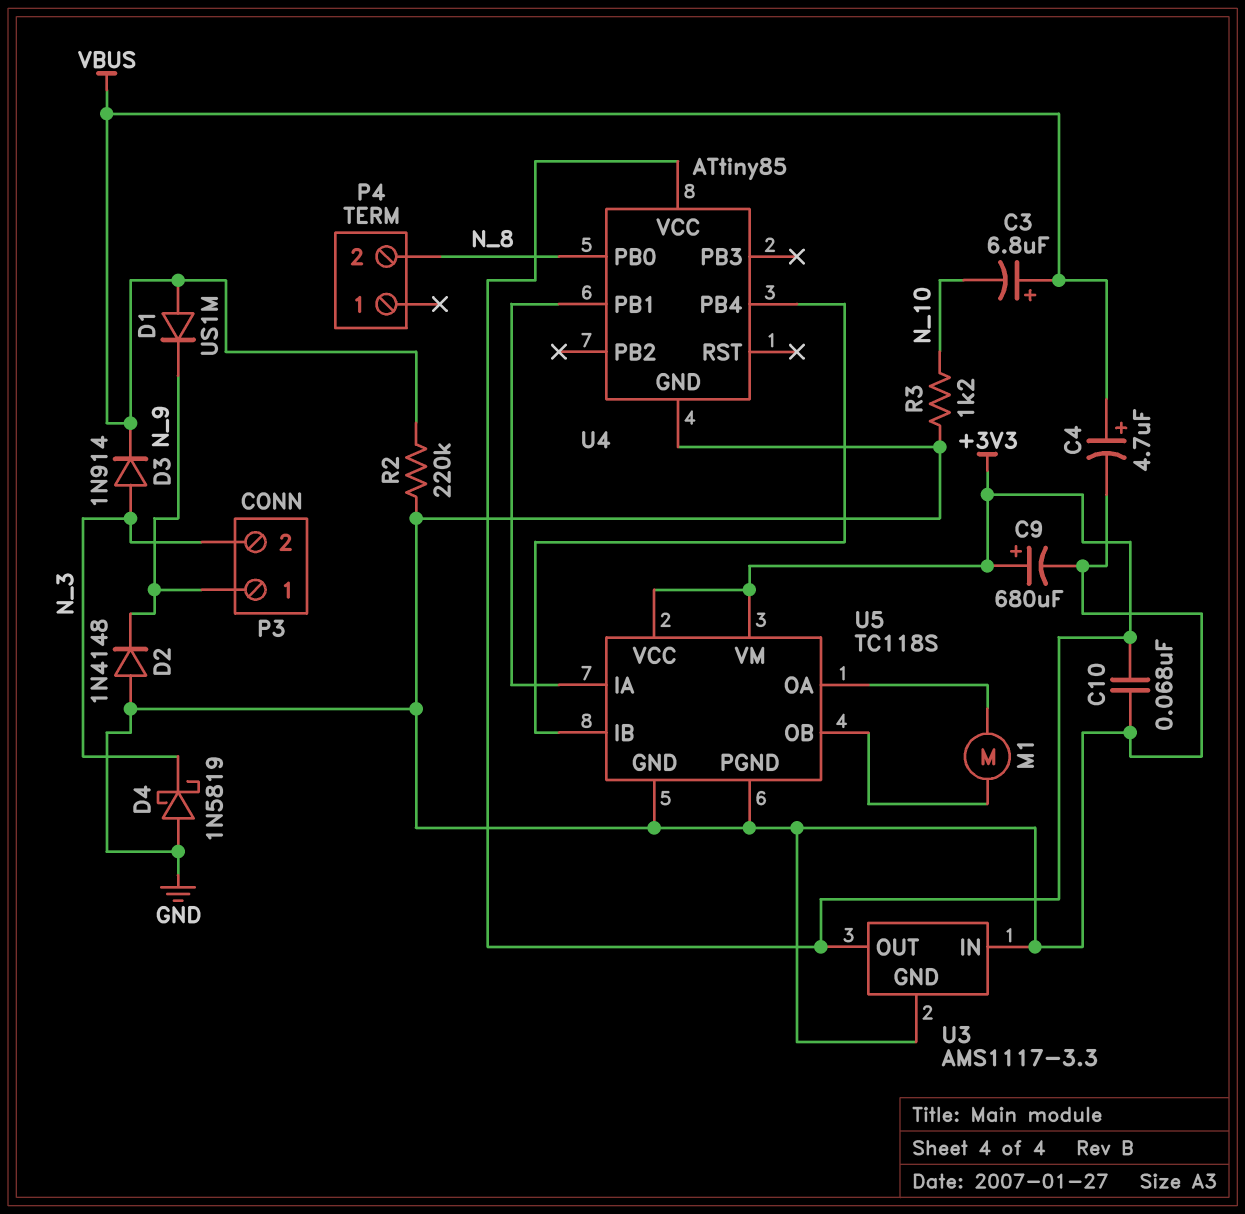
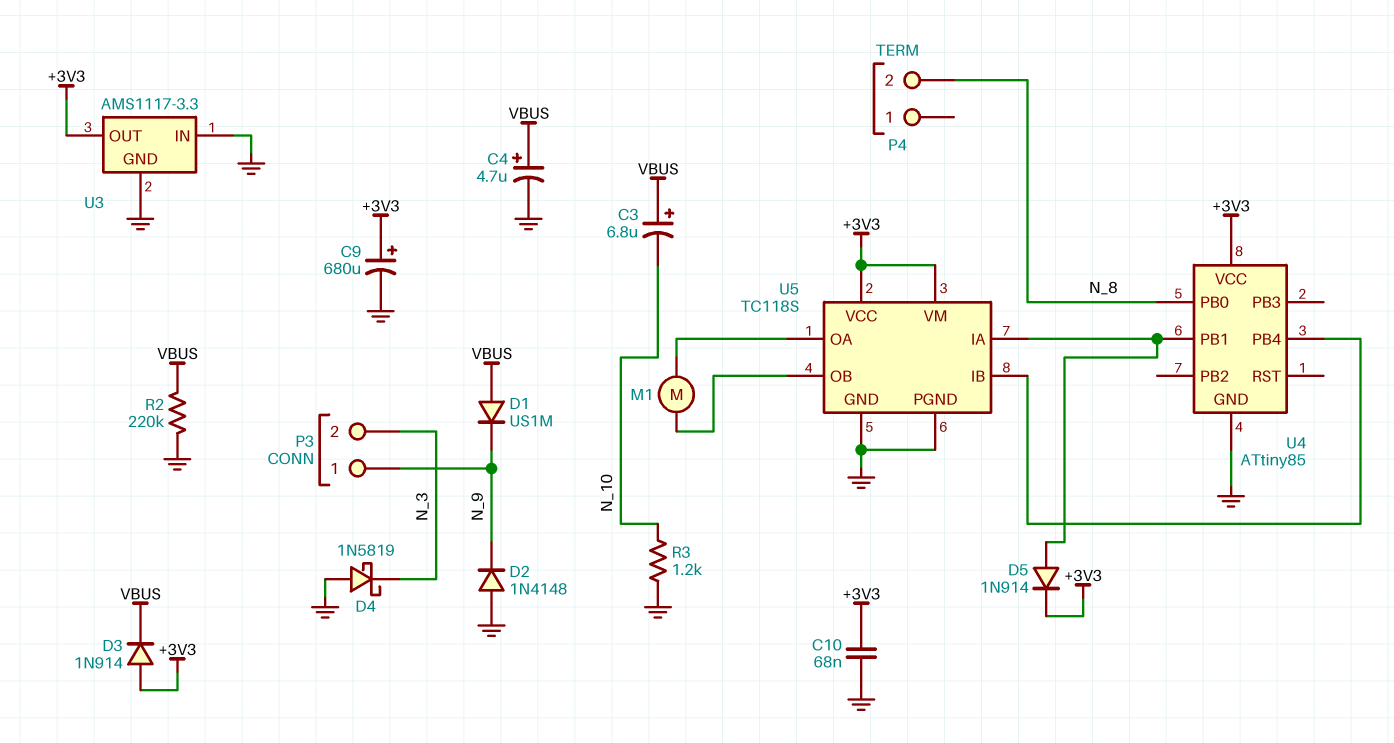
D3: diode 1N914 (A N_3, K VBUS) -> diode 1N914 (A +3V3, K VBUS)
D5: none -> diode 1N914 (A U4/PB1, K +3V3)

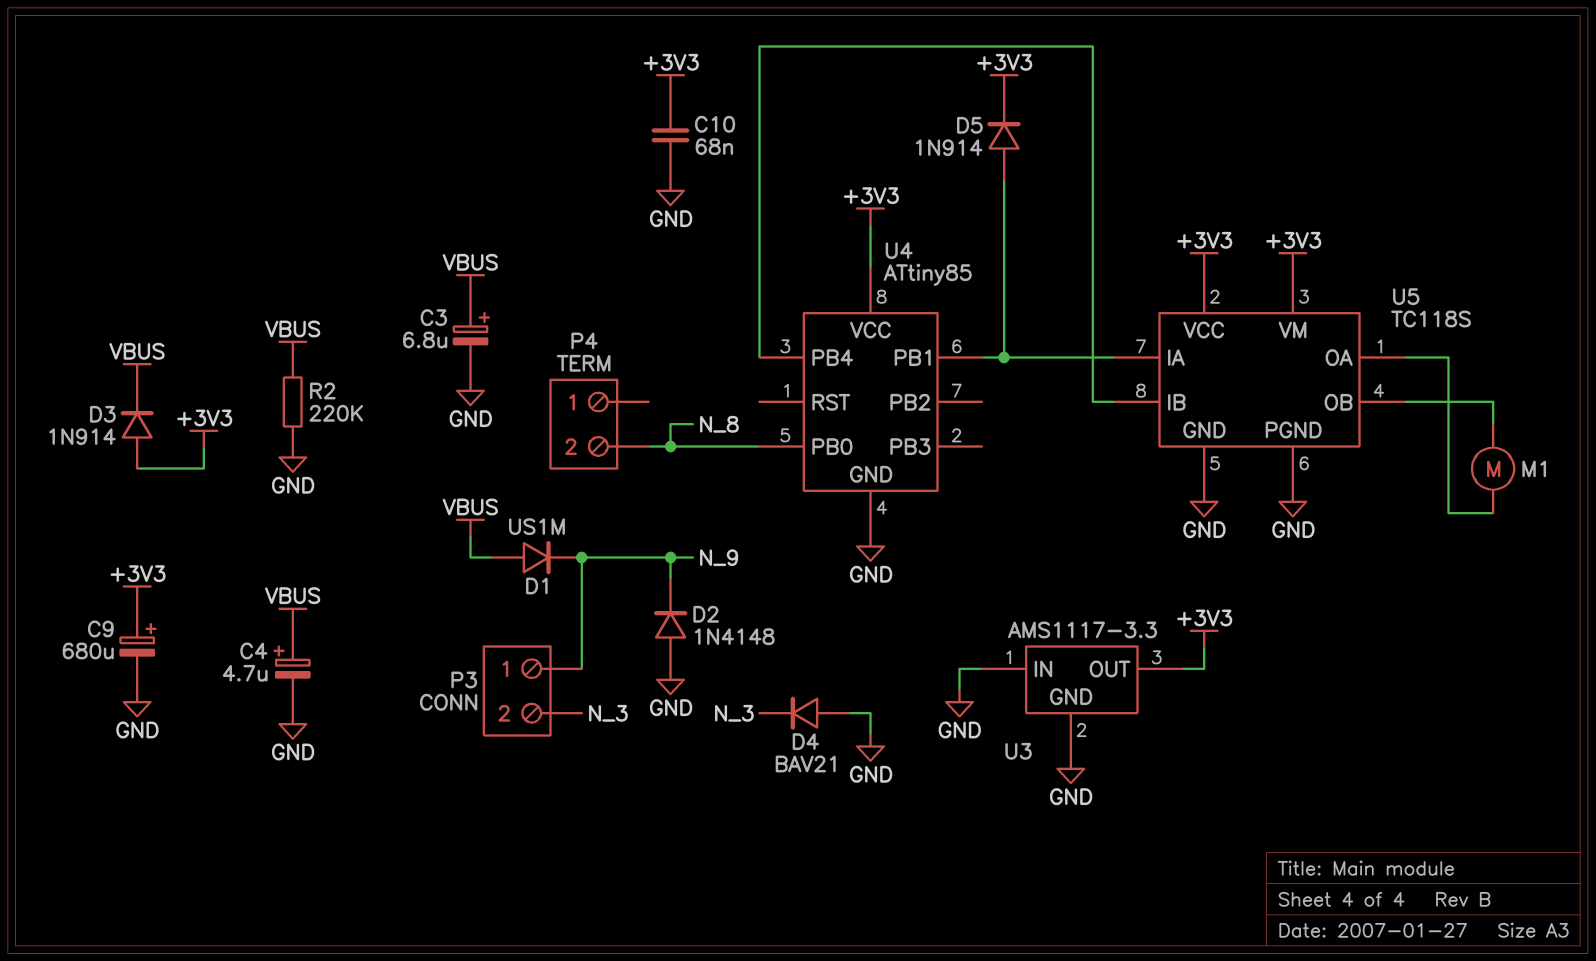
C3: 6.8uF (plus VBUS, minus N_10) -> 6.8uF (plus VBUS, minus GND)
D4: schottky 1N5819 (A GND, K N_3) -> diode BAV21 (A GND, K N_3)
R3: 1.2k (GND, N_10) -> none

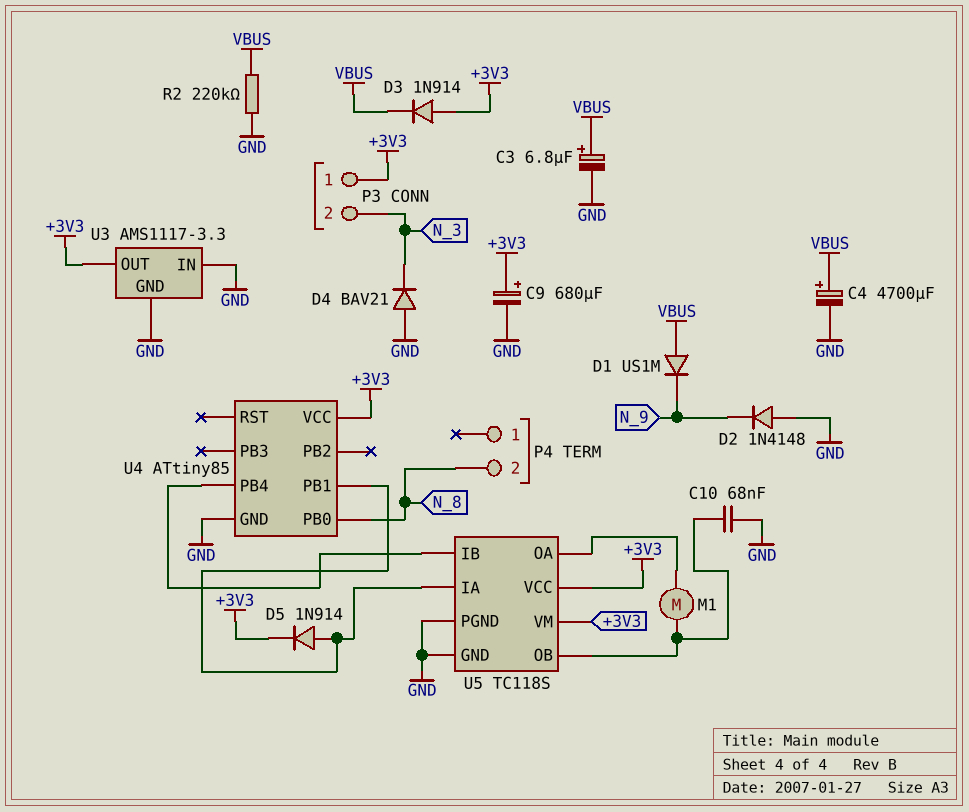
C4: 4.7uF (plus VBUS, minus GND) -> 4700uF (plus VBUS, minus GND)
C10: 68nF (+3V3, GND) -> 68nF (GND, U5/OB)
P3 pin 1: N_9 -> +3V3

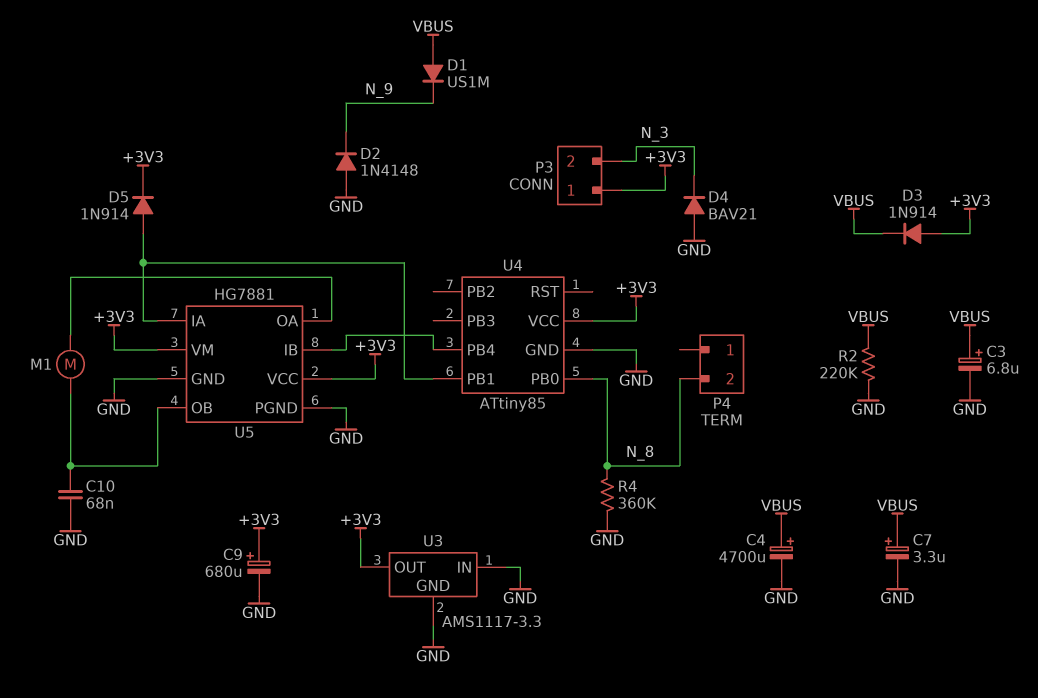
C7: none -> 3.3uF (plus VBUS, minus GND)
R4: none -> 360k (GND, N_8)
U5: TC118S -> HG7881

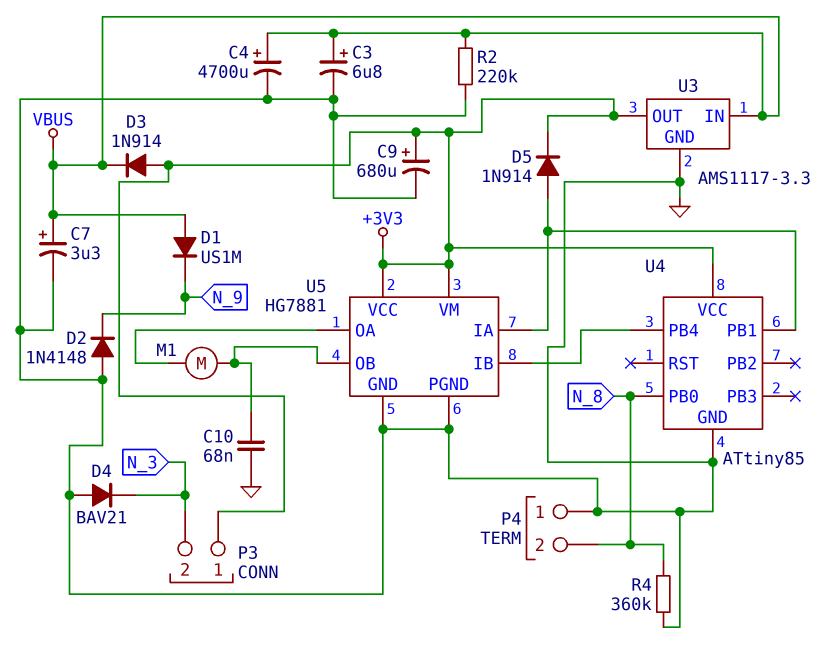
P4 pin 1: none -> GND
U3 pin IN: GND -> VBUS

